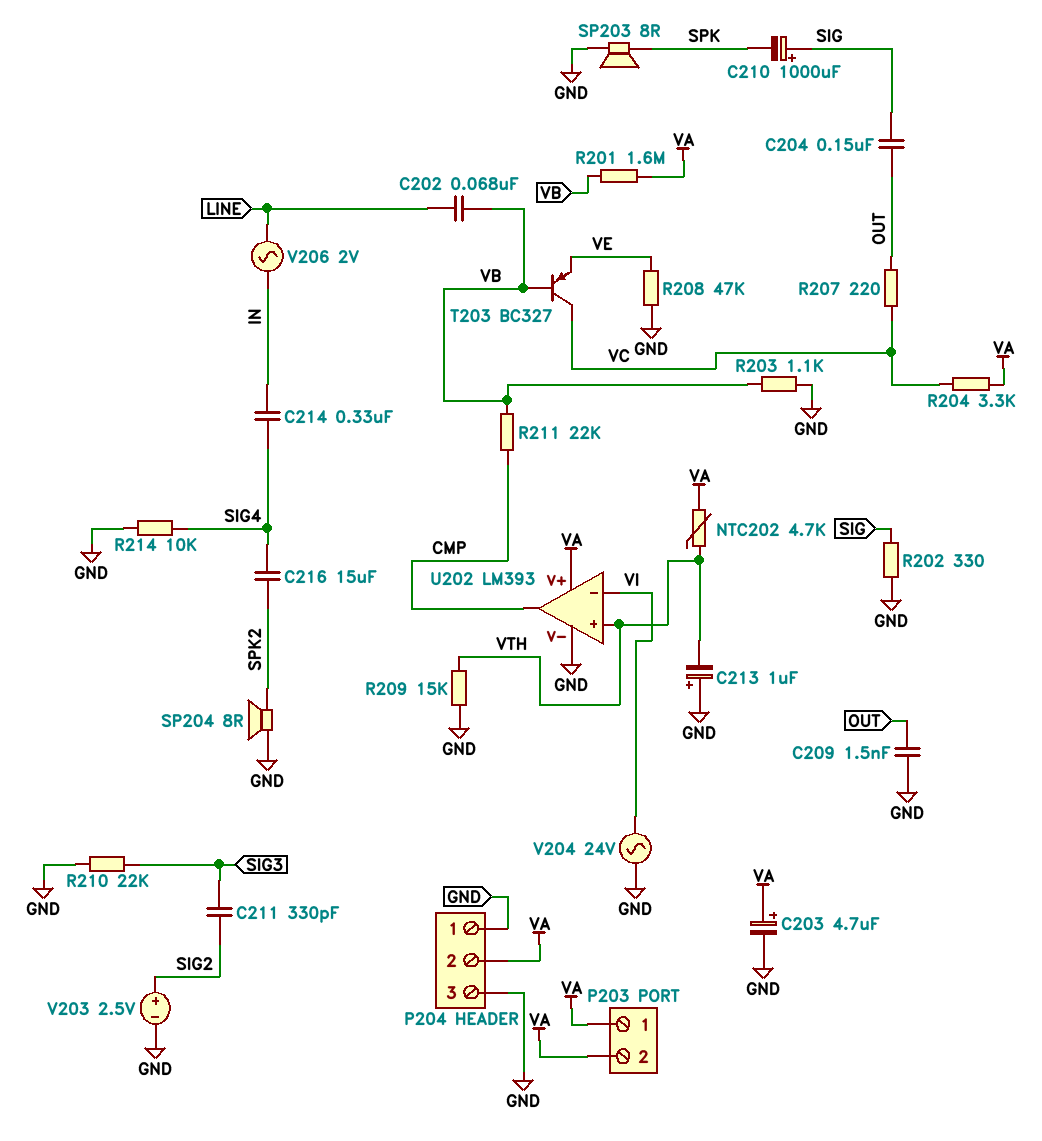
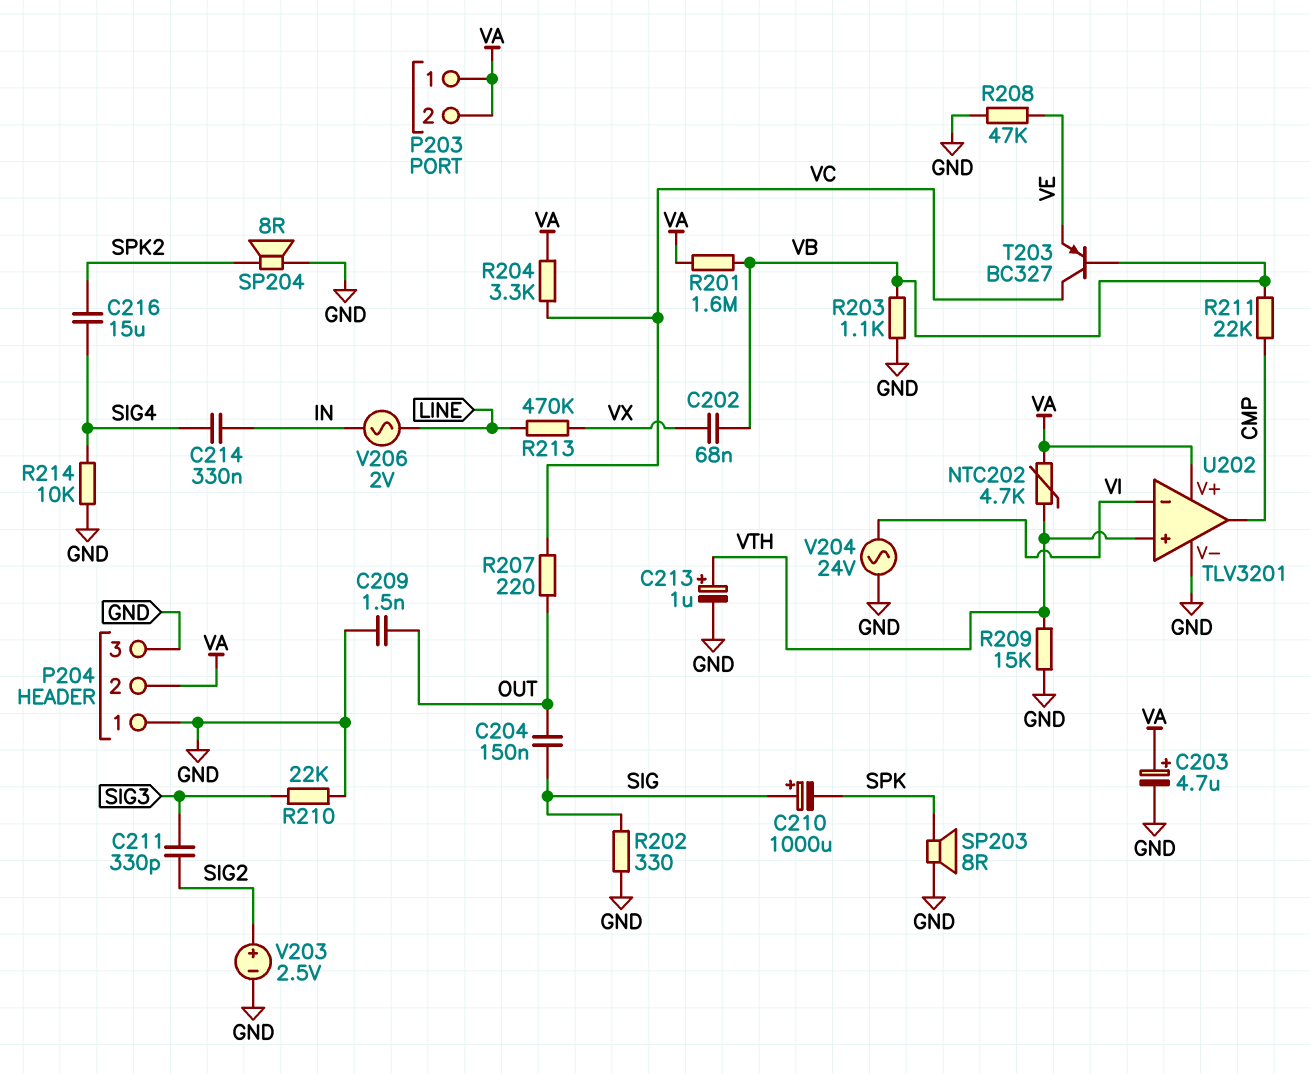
C202: 68nF (LINE, VB) -> 68nF (VB, VX)
C213: 1uF (plus GND, minus VTH) -> 1uF (plus VTH, minus GND)
R213: none -> 470k (LINE, VX)
U202: LM393 -> TLV3201

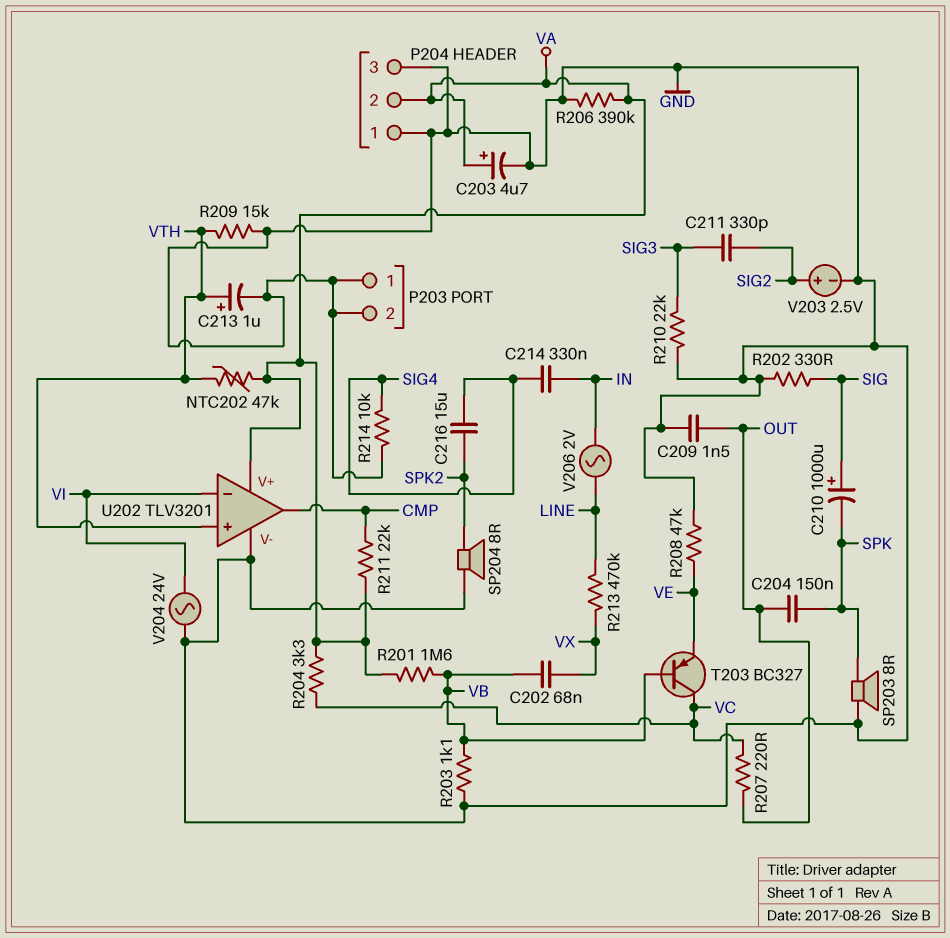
C204: 150nF (OUT, SIG) -> 150nF (OUT, SPK)
NTC202: 4.7k (VA, VTH) -> 47k (VA, VTH)
P203 pin 1: VA -> GND
P203 pin 2: VA -> GND
R206: none -> 390k (GND, VA)
R211: 22k (CMP, VB) -> 22k (CMP, VA)

